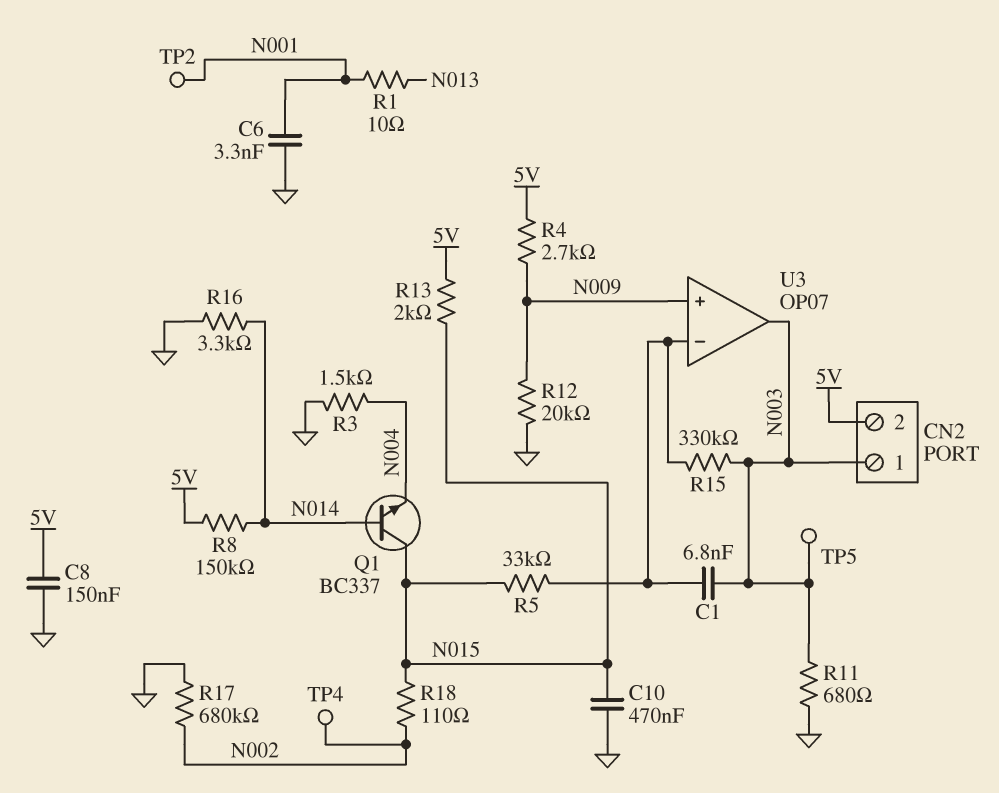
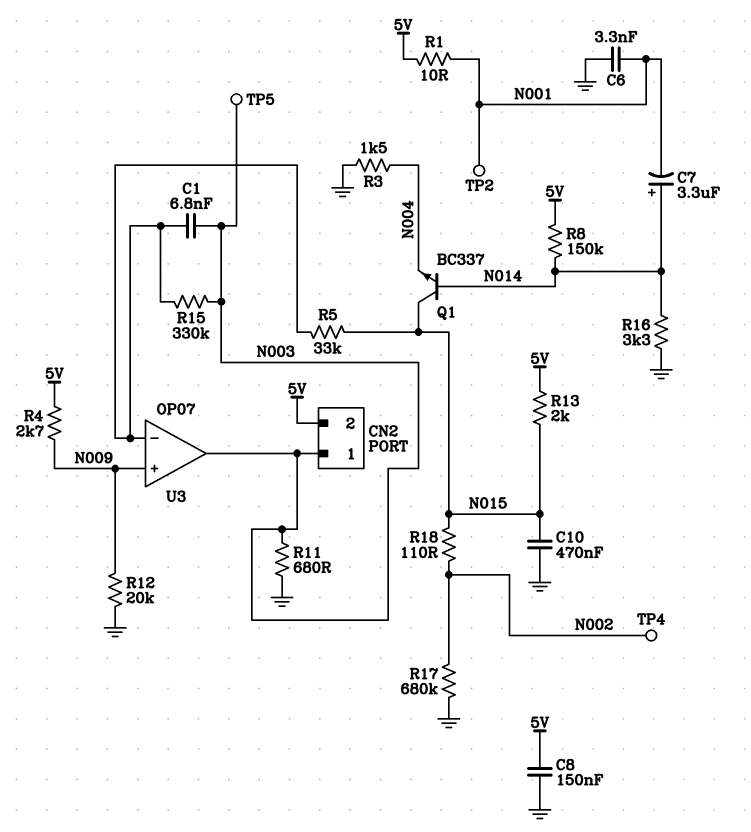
C7: none -> 3.3uF (plus N014, minus N001)
R1: 10 (N001, N013) -> 10 (5V, N001)

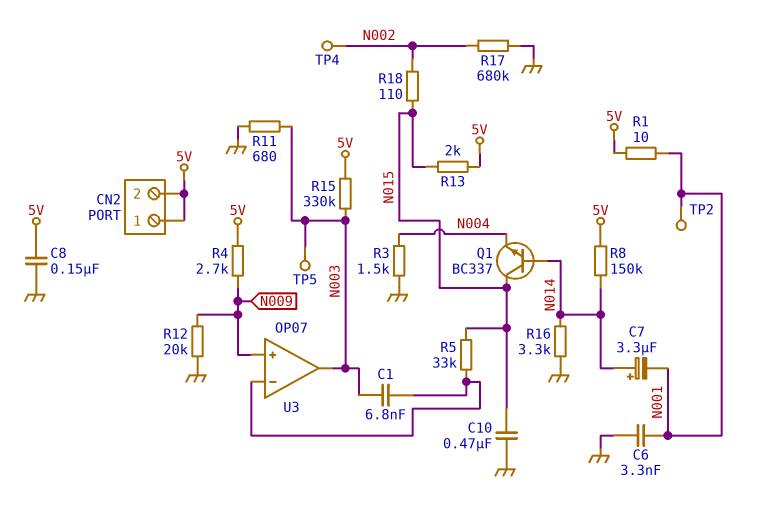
CN2 pin 1: N003 -> 5V
R15: 330k (N003, U3/in-) -> 330k (5V, N003)

